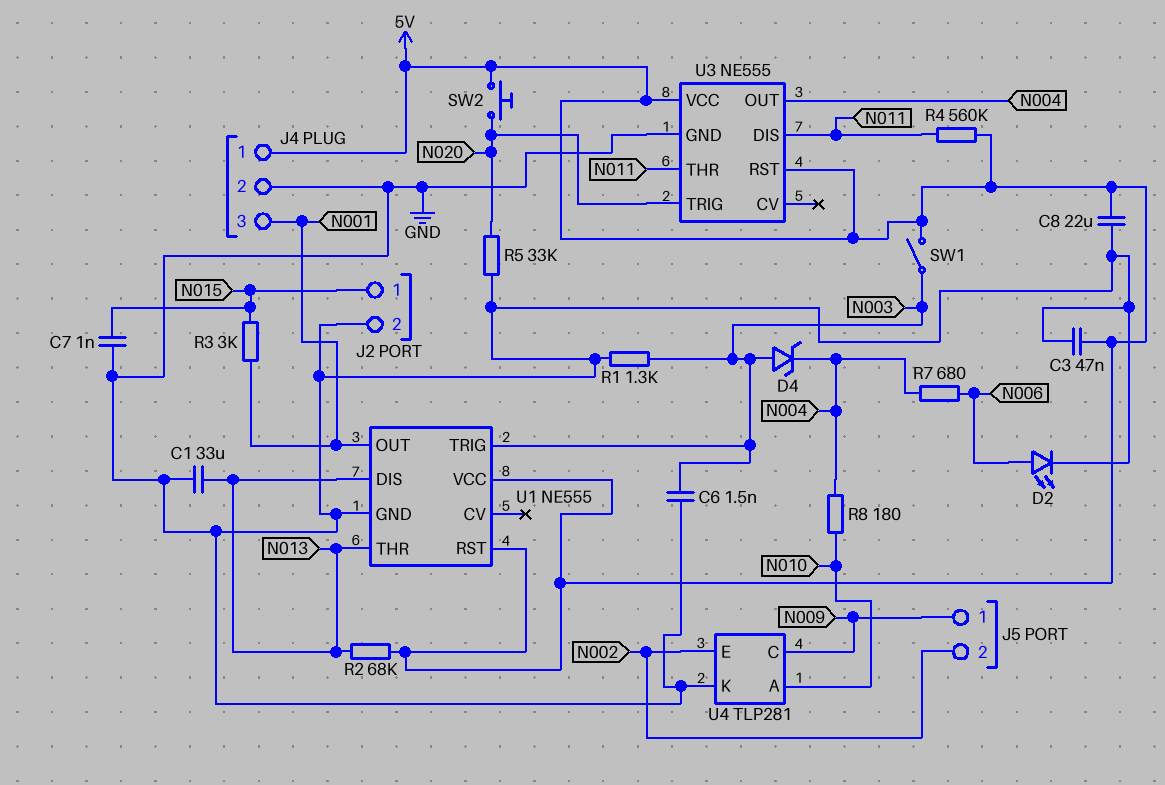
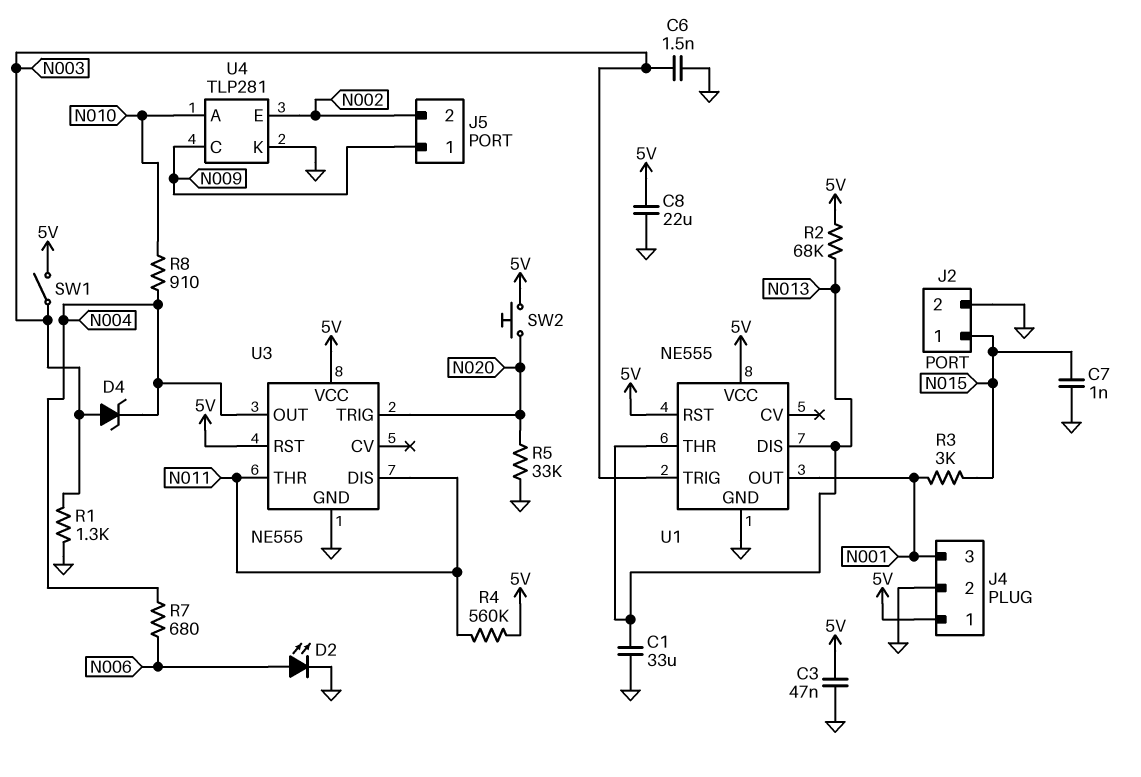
R8: 180 (N004, N010) -> 910 (N004, N010)

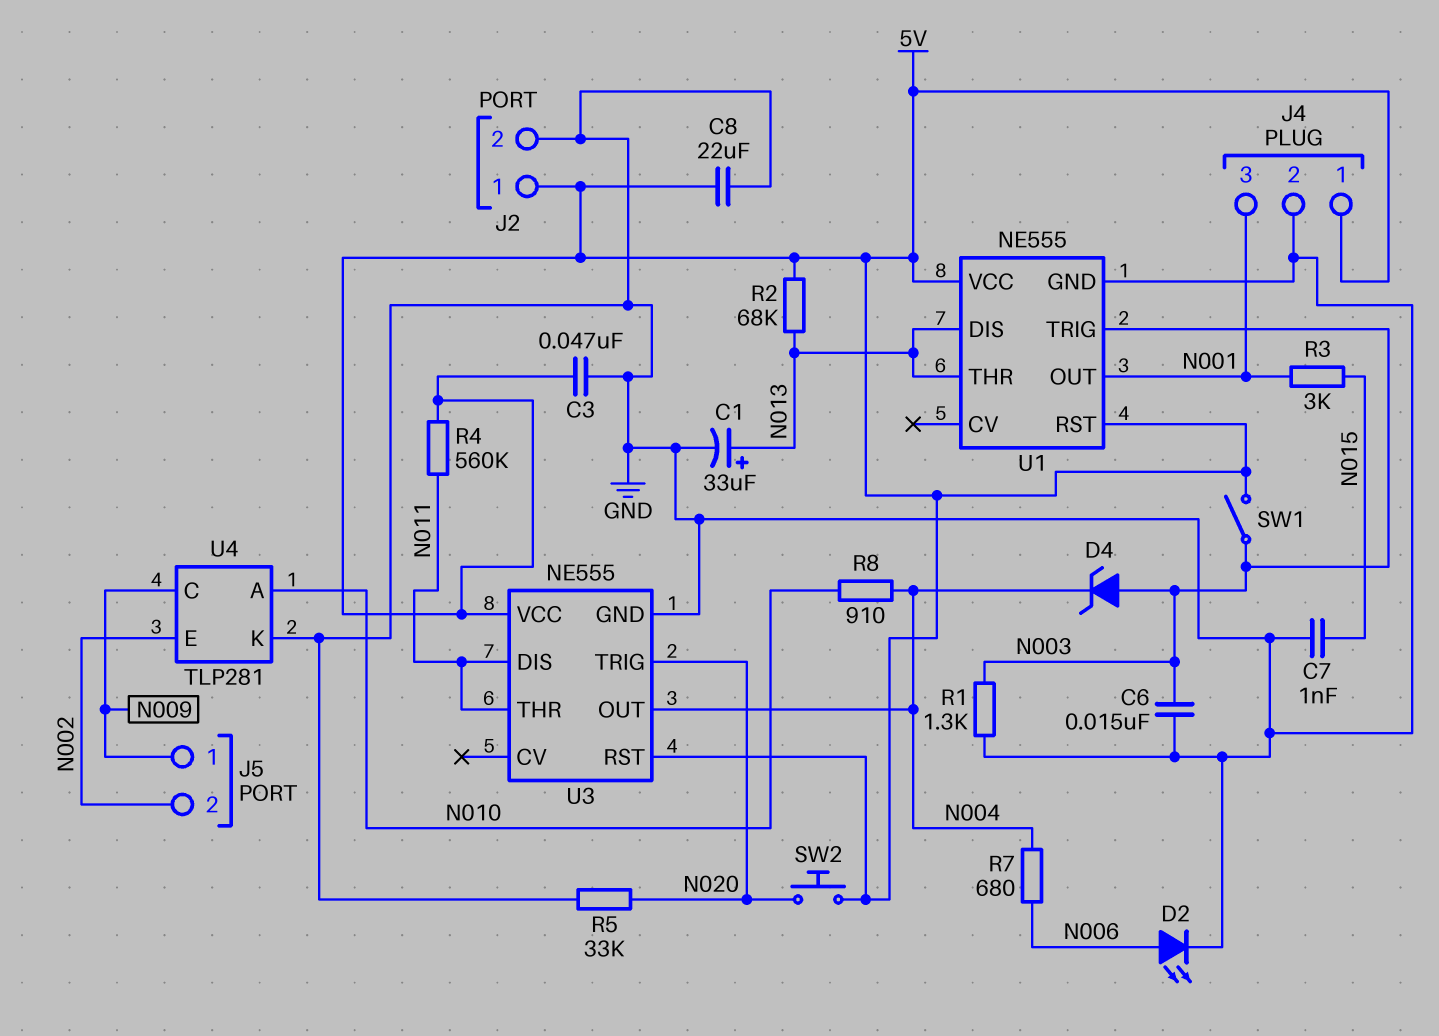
C1: 33uF (GND, N013) -> 33uF (plus N013, minus GND)
C6: 1.5nF (GND, N003) -> 15nF (GND, N003)
J2 pin 1: N015 -> 5V

